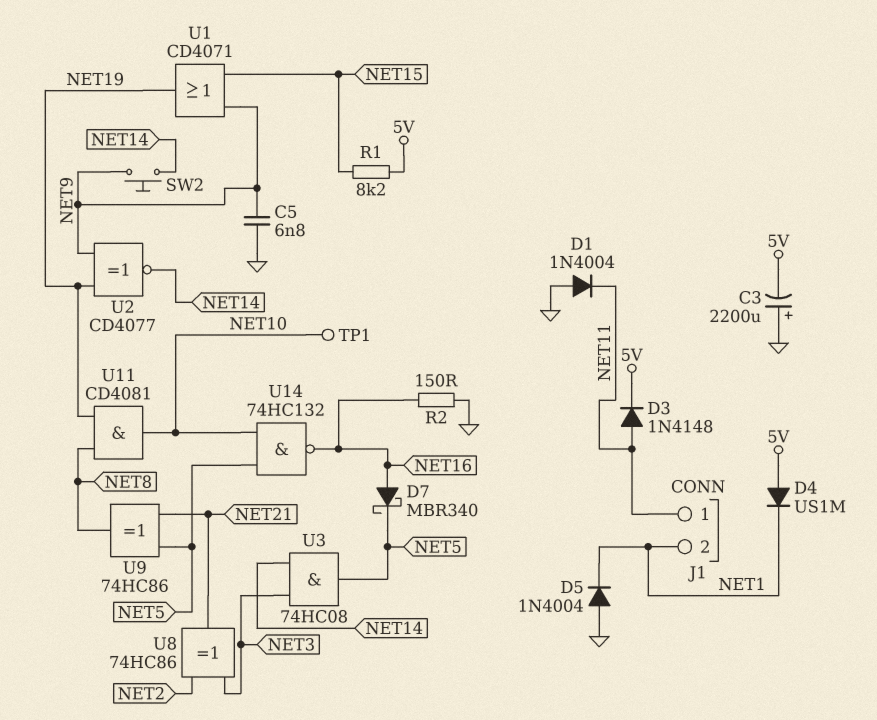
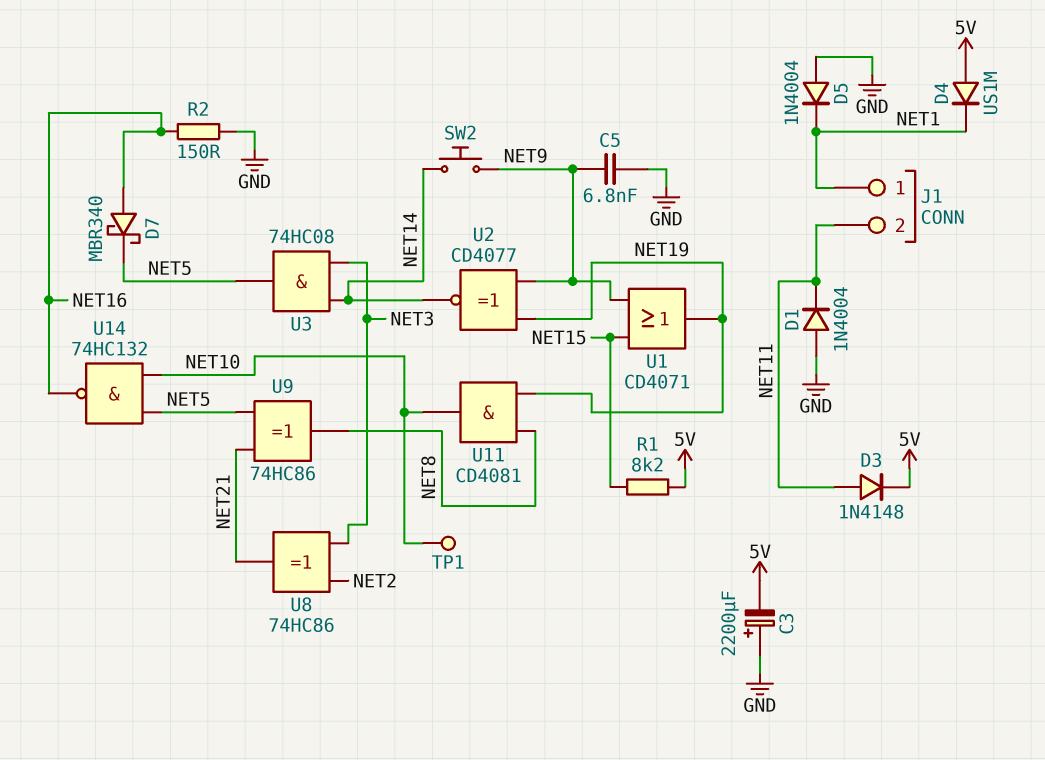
J1 pin 1: NET11 -> NET1
J1 pin 2: NET1 -> NET11

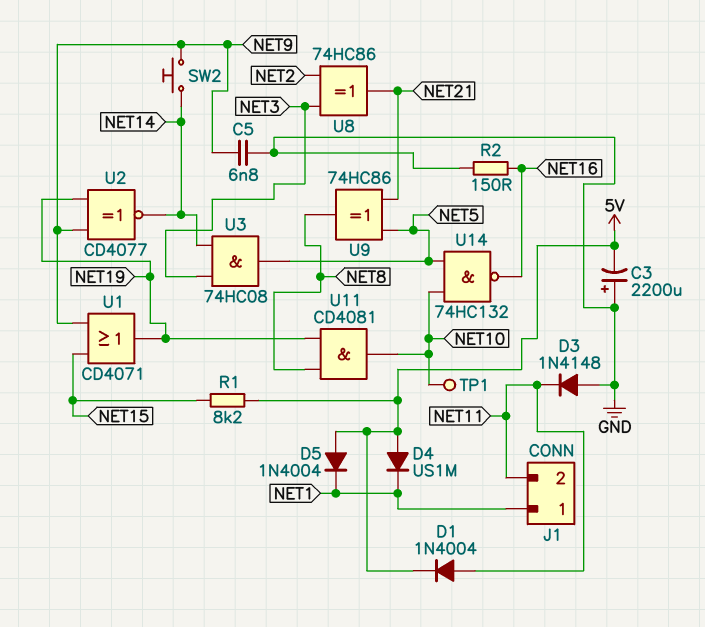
D1: diode 1N4004 (A GND, K NET11) -> diode 1N4004 (A NET11, K 5V)
D3: diode 1N4148 (A NET11, K 5V) -> diode 1N4148 (A GND, K NET11)
D5: diode 1N4004 (A GND, K NET1) -> diode 1N4004 (A 5V, K NET1)
D7: schottky MBR340 (A NET16, K NET5) -> none

